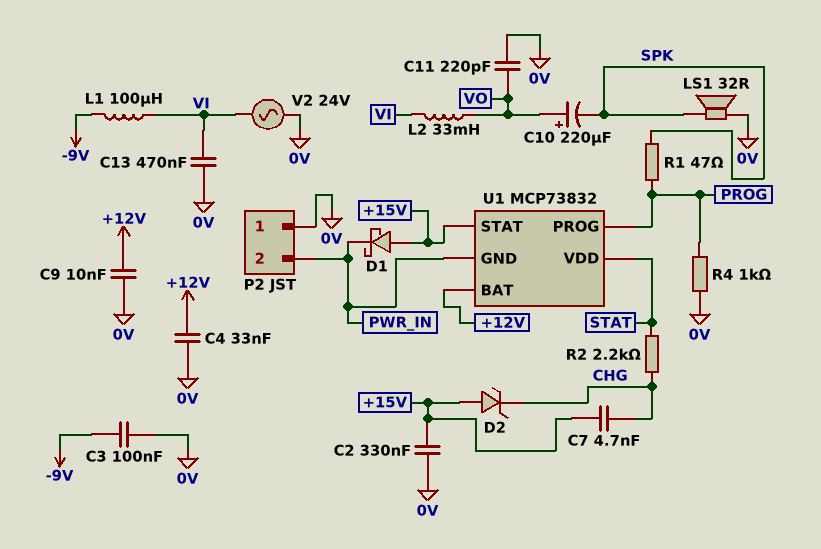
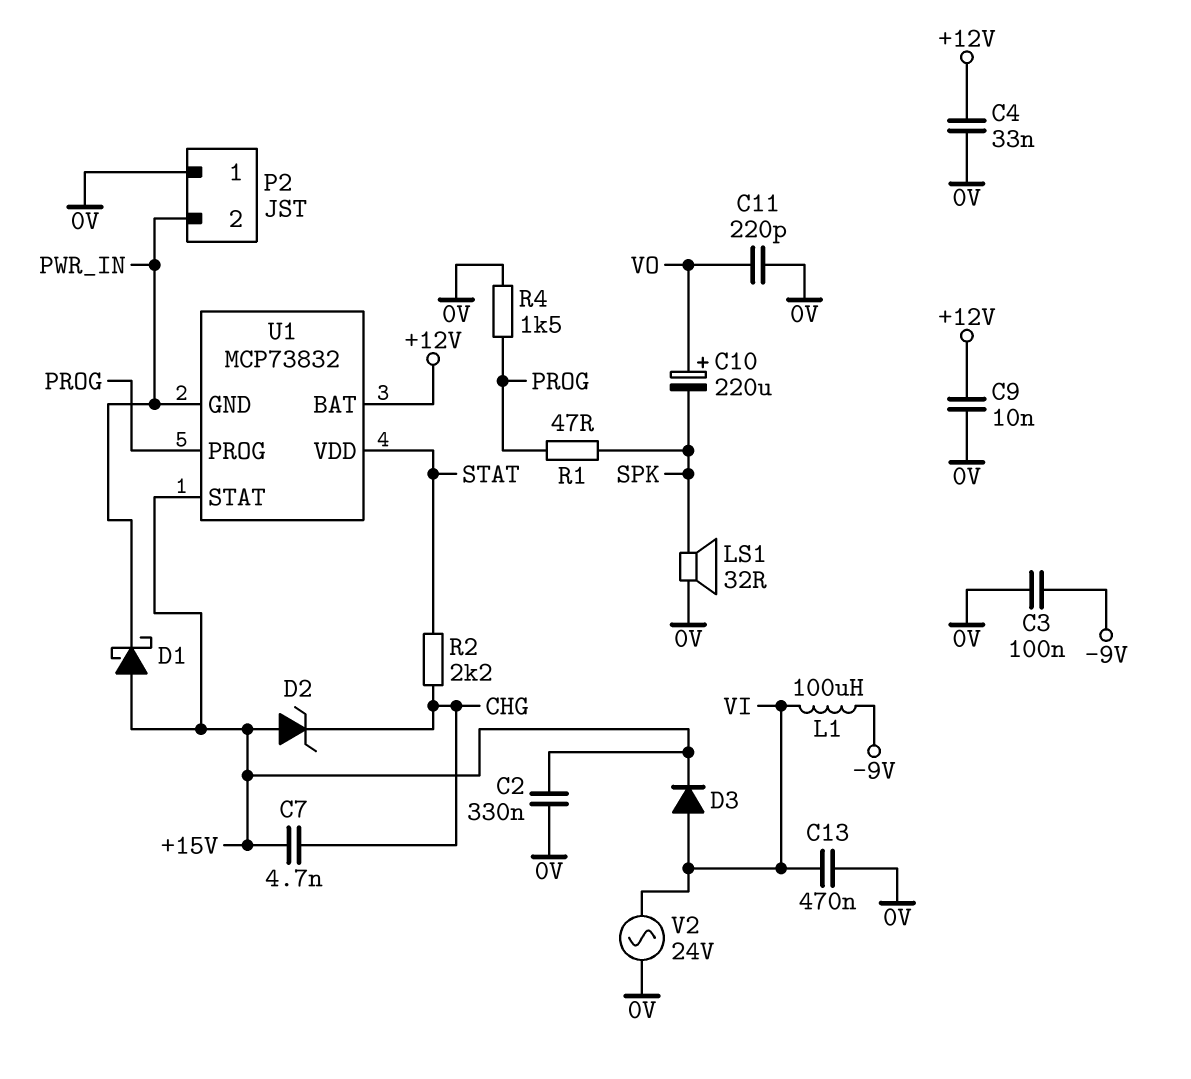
D3: none -> diode (A VI, K +15V)
L2: 33mH (VI, VO) -> none
R4: 1k (0V, PROG) -> 1.5k (0V, PROG)

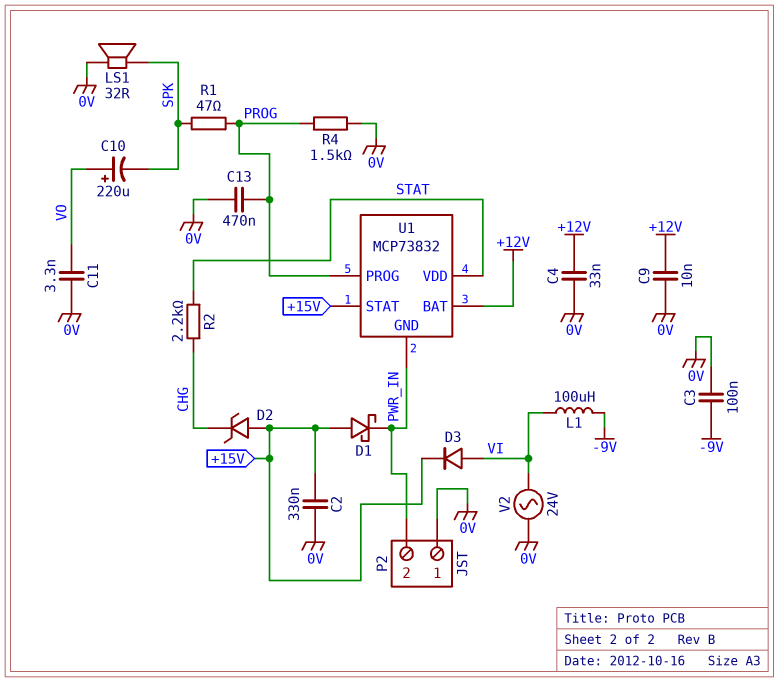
C7: 4.7nF (+15V, CHG) -> none
C11: 220pF (0V, VO) -> 3.3nF (0V, VO)
C13: 470nF (0V, VI) -> 470nF (0V, PROG)

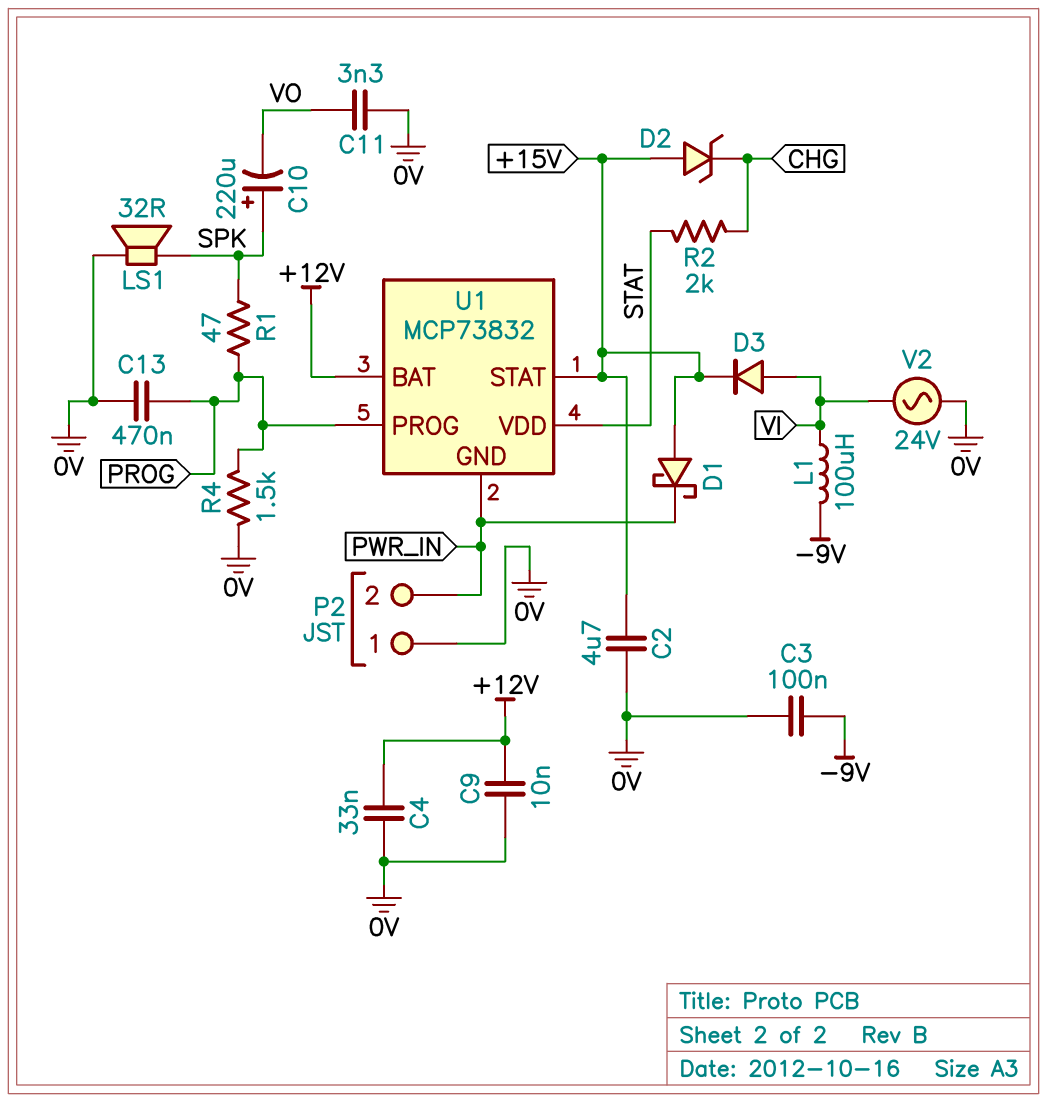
C2: 330nF (+15V, 0V) -> 4.7uF (+15V, 0V)
C10: 220uF (plus VO, minus SPK) -> 220uF (plus SPK, minus VO)
R2: 2.2k (CHG, STAT) -> 2k (CHG, STAT)

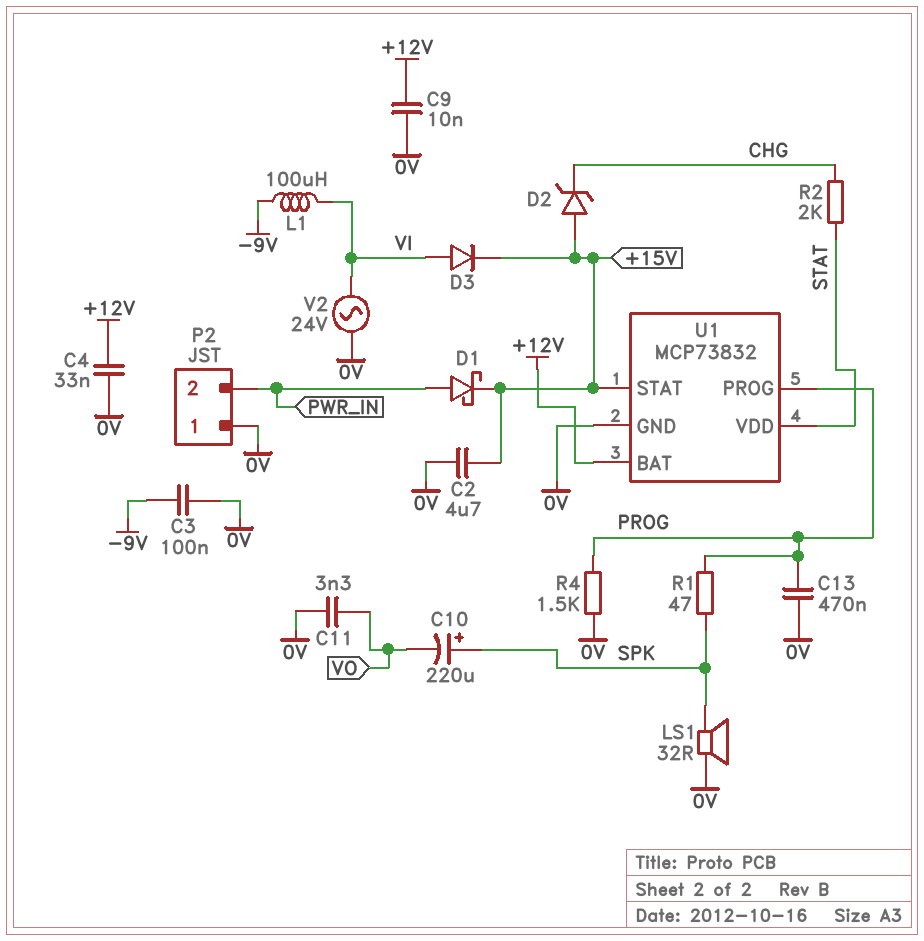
D1: schottky (A +15V, K PWR_IN) -> schottky (A PWR_IN, K +15V)
U1 pin GND: PWR_IN -> 0V

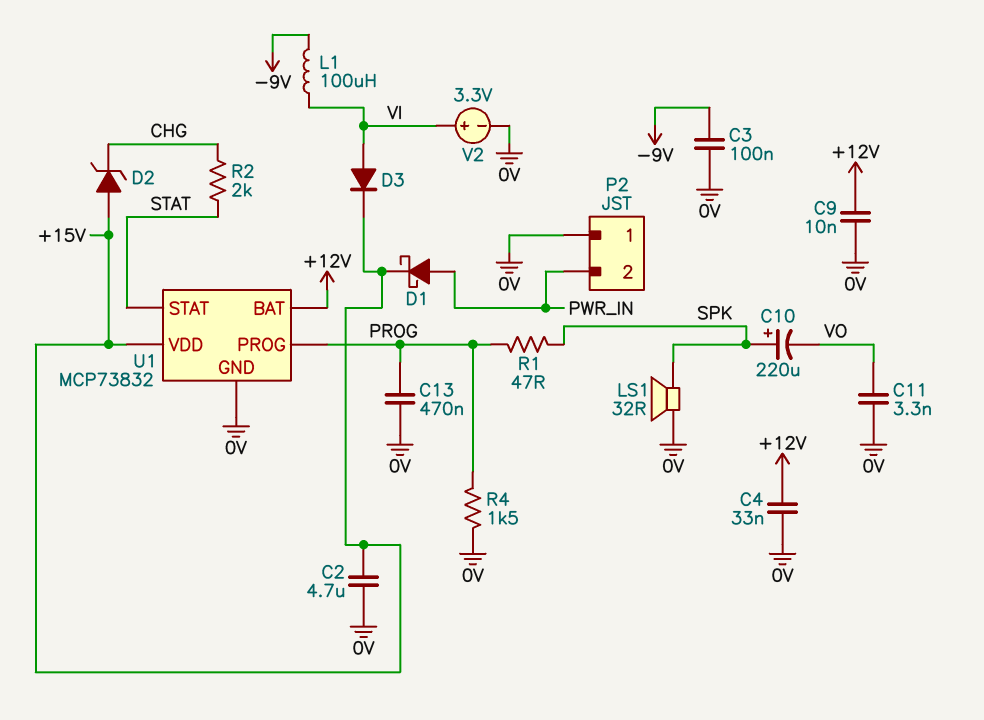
U1 pin STAT: +15V -> STAT
U1 pin VDD: STAT -> +15V
V2: AC 24V (0V, VI) -> 3.3V (plus VI, minus 0V)

